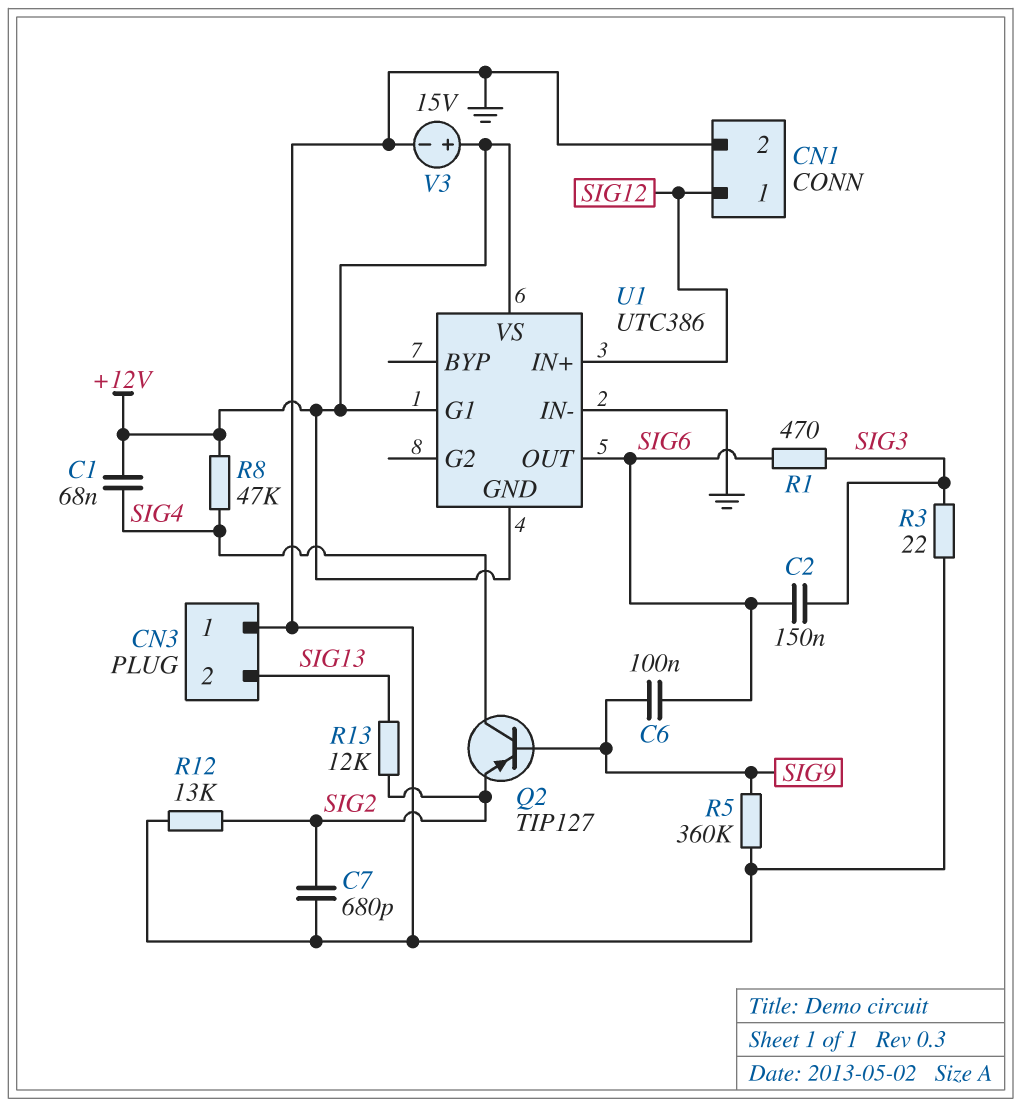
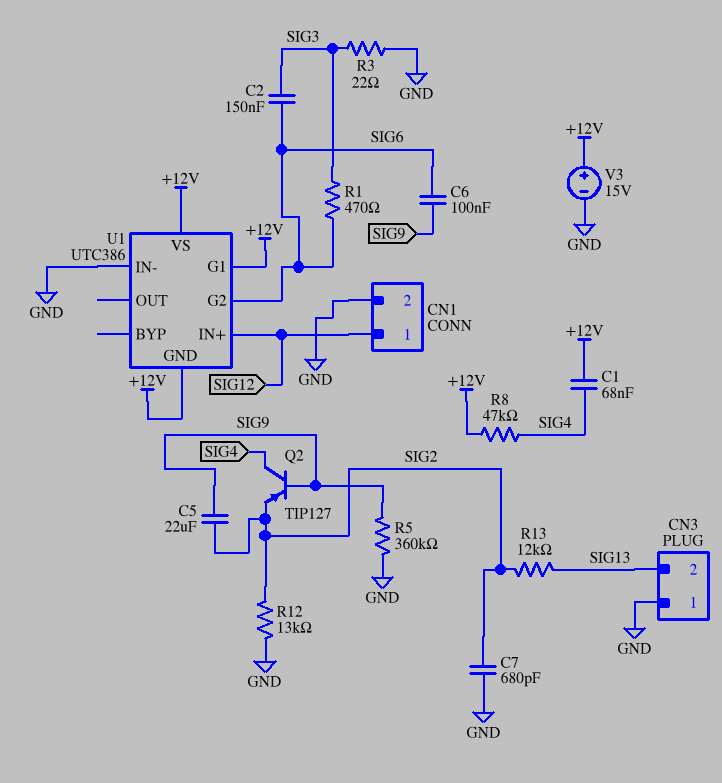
C5: none -> 22uF (SIG2, SIG9)
U1 pin G2: none -> SIG6
U1 pin OUT: SIG6 -> none

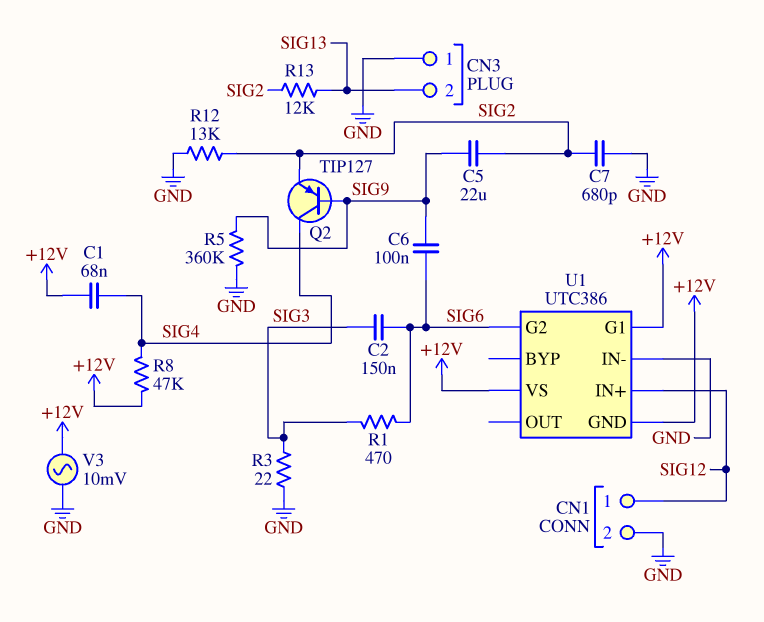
V3: 15V (plus +12V, minus GND) -> AC 10mV (+12V, GND)

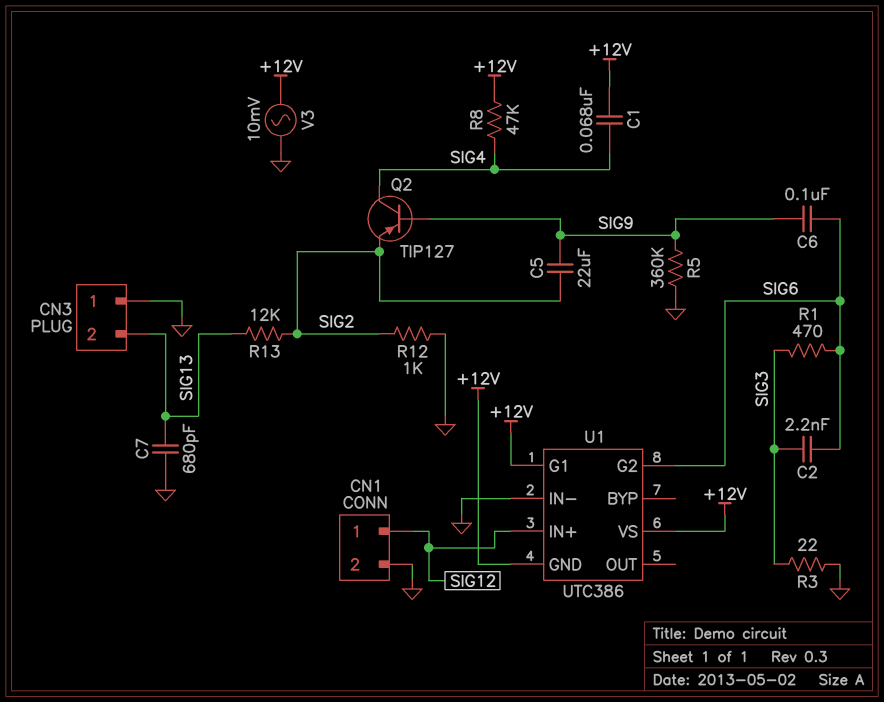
C2: 150nF (SIG3, SIG6) -> 2.2nF (SIG3, SIG6)
C7: 680pF (GND, SIG2) -> 680pF (GND, SIG13)
R12: 13k (GND, SIG2) -> 1k (GND, SIG2)

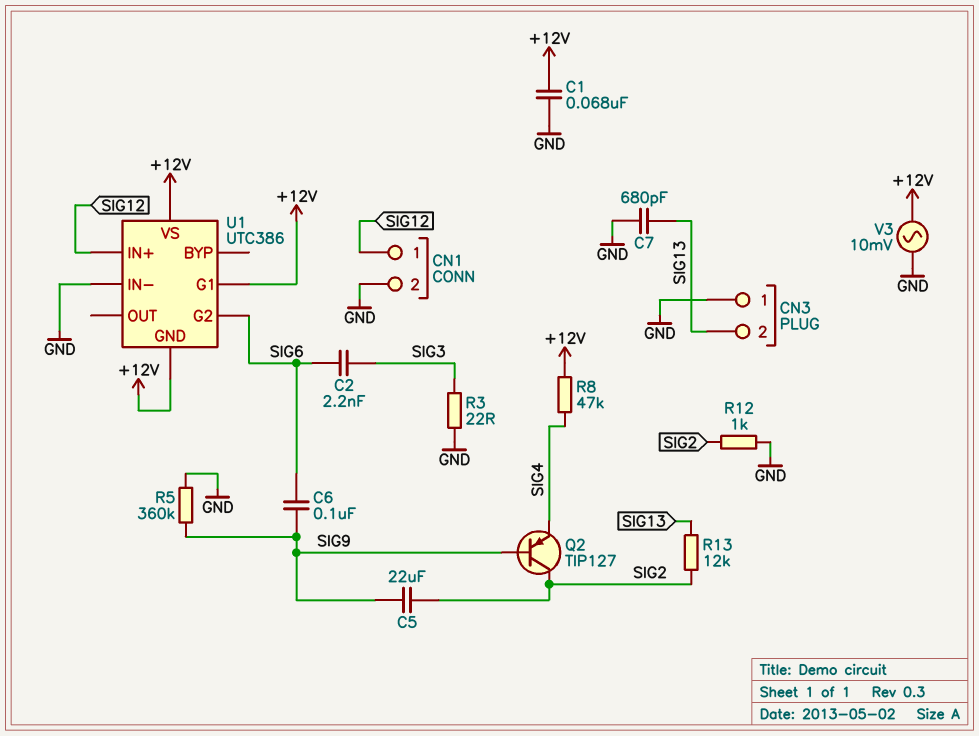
C1: 68nF (+12V, SIG4) -> 68nF (+12V, GND)
Q2: PNP TIP127 (B SIG9, C SIG4, E SIG2) -> PNP TIP127 (B SIG9, C SIG2, E SIG4)
R1: 470 (SIG3, SIG6) -> none

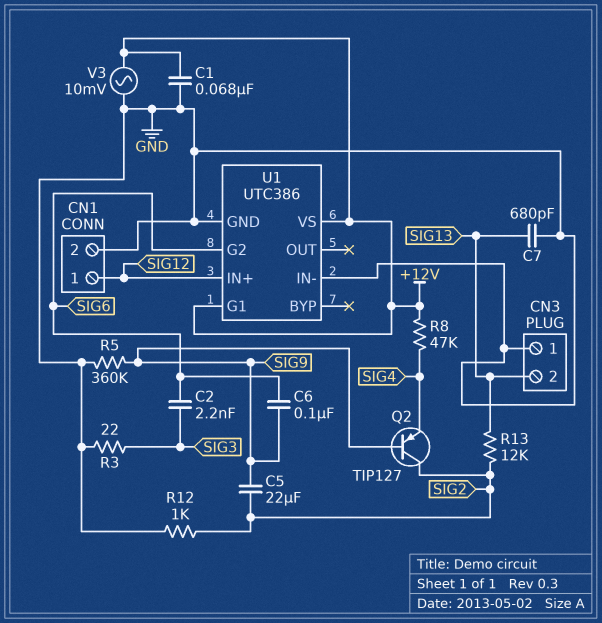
U1 pin GND: +12V -> GND

